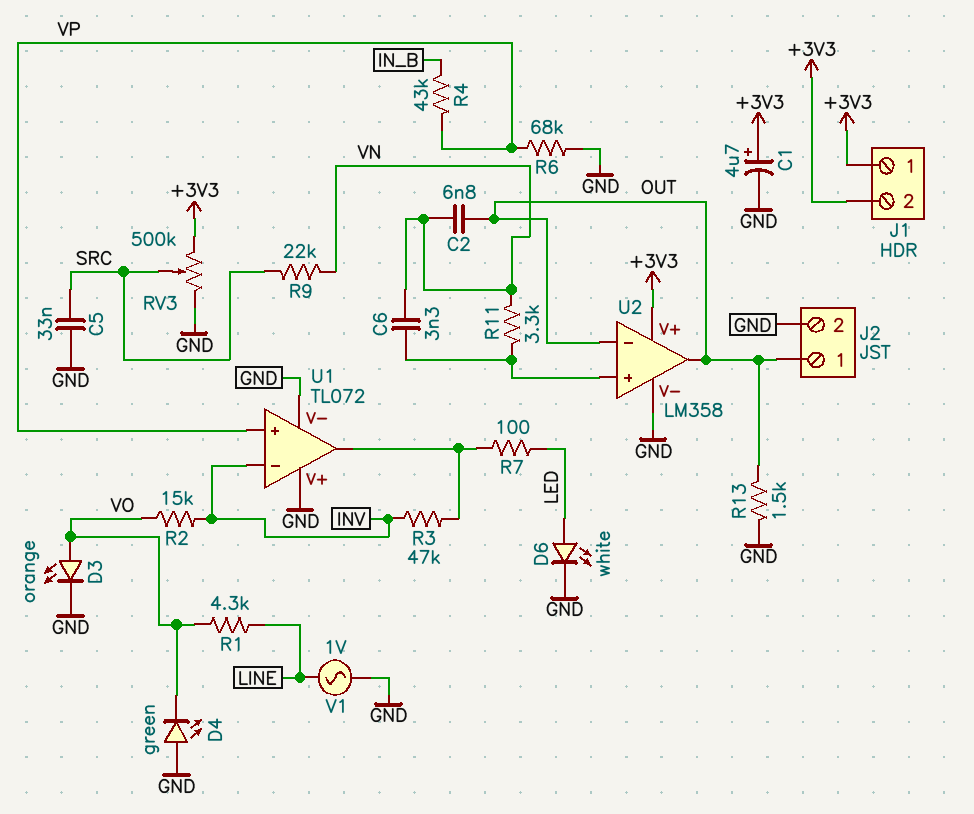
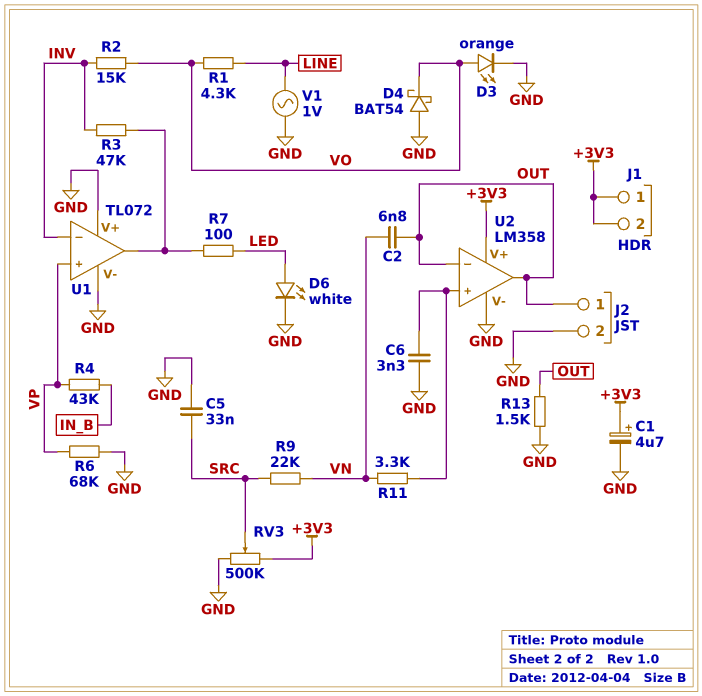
C6: 3.3nF (U2/in+, VN) -> 3.3nF (GND, U2/in+)
D4: LED green (A GND, K VO) -> schottky BAT54 (A GND, K VO)

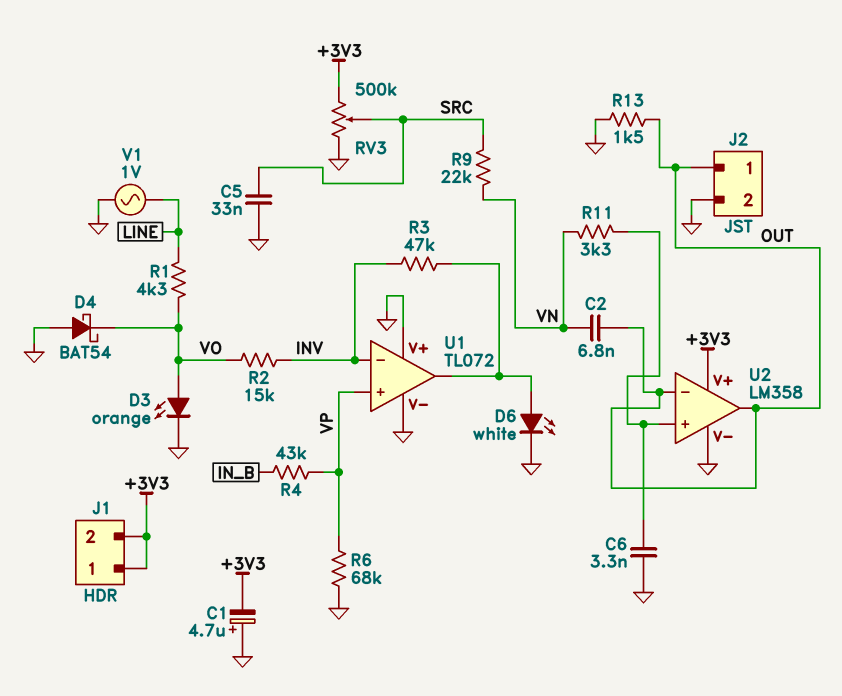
C1: 4.7uF (plus +3V3, minus GND) -> 4.7uF (plus GND, minus +3V3)
D6: LED white (A LED, K GND) -> LED white (A U1/out, K GND)
R7: 100 (LED, U1/out) -> none

